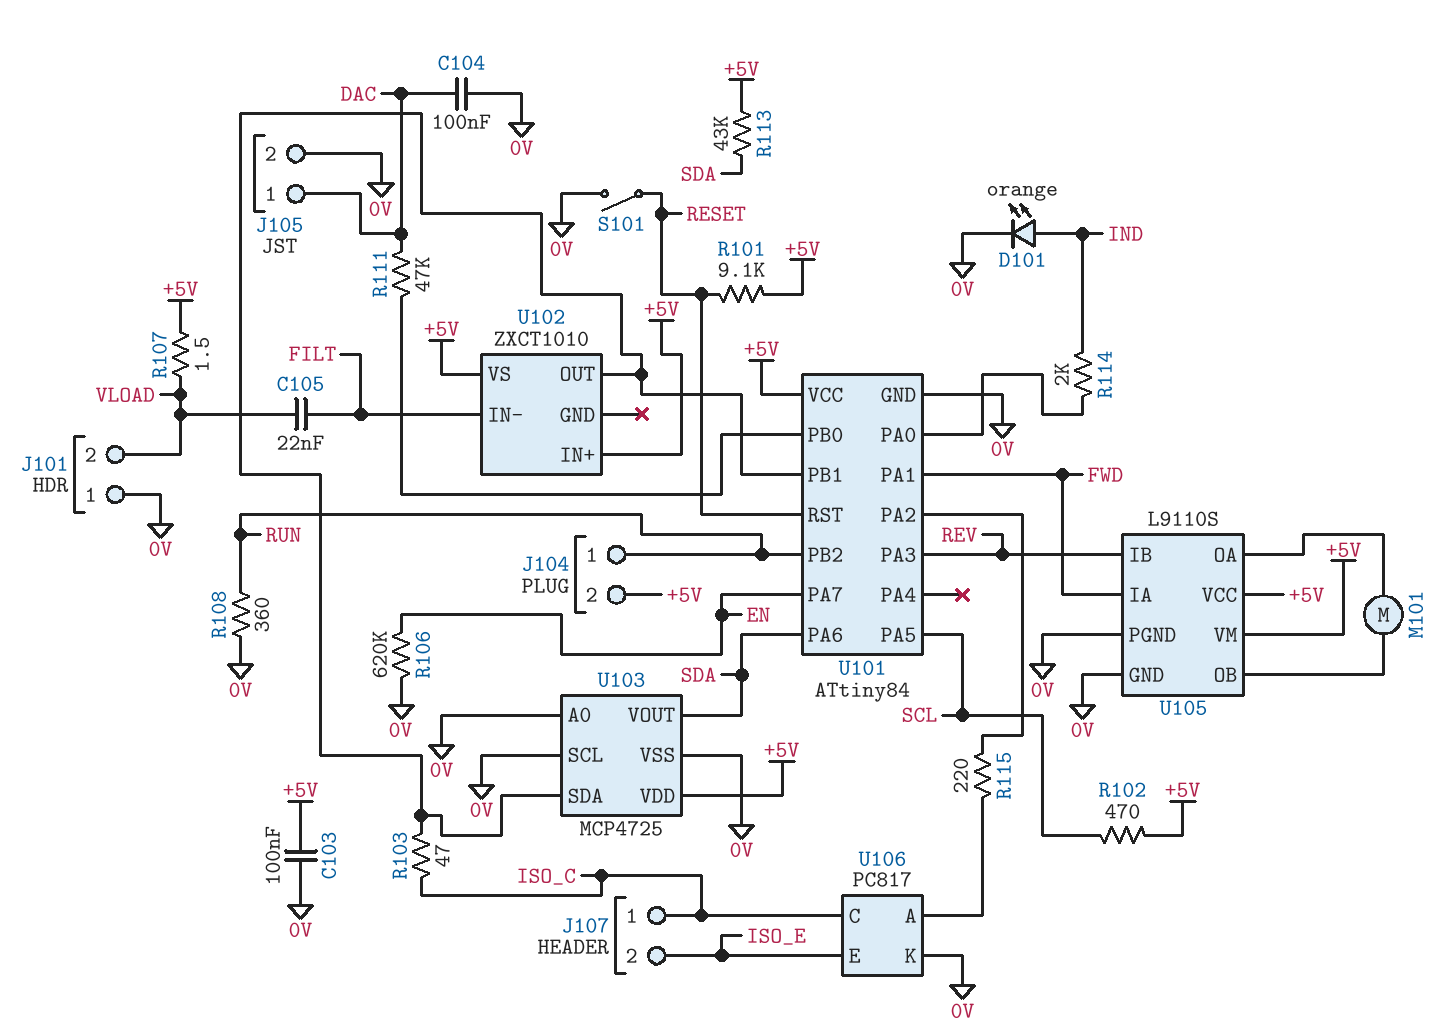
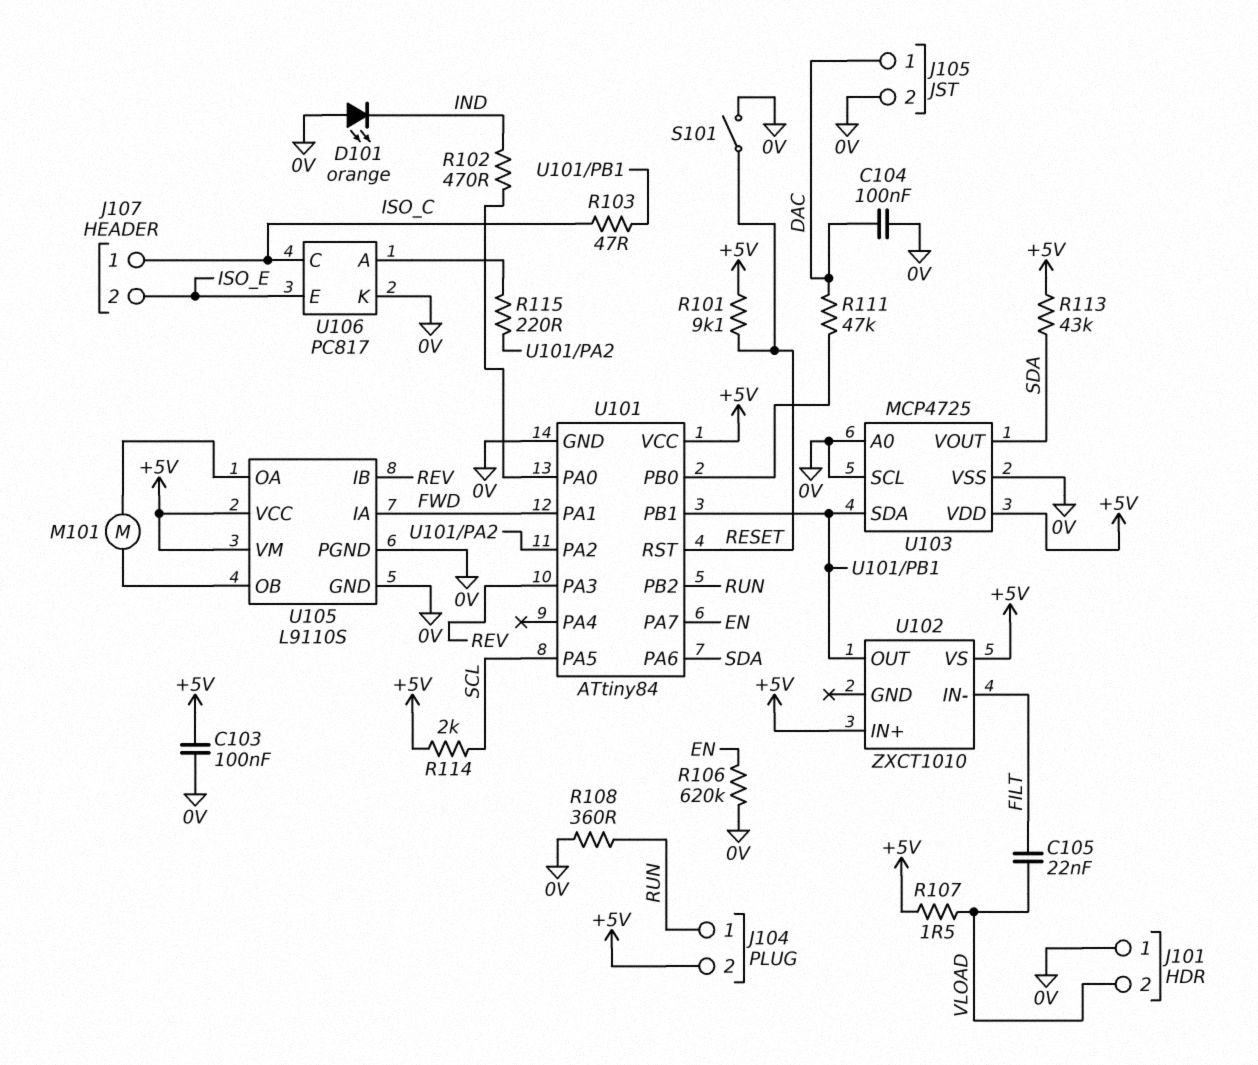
D101: LED orange (A IND, K 0V) -> LED orange (A 0V, K IND)
R102: 470 (+5V, SCL) -> 470 (IND, U101/PA0)
R114: 2k (IND, U101/PA0) -> 2k (+5V, SCL)

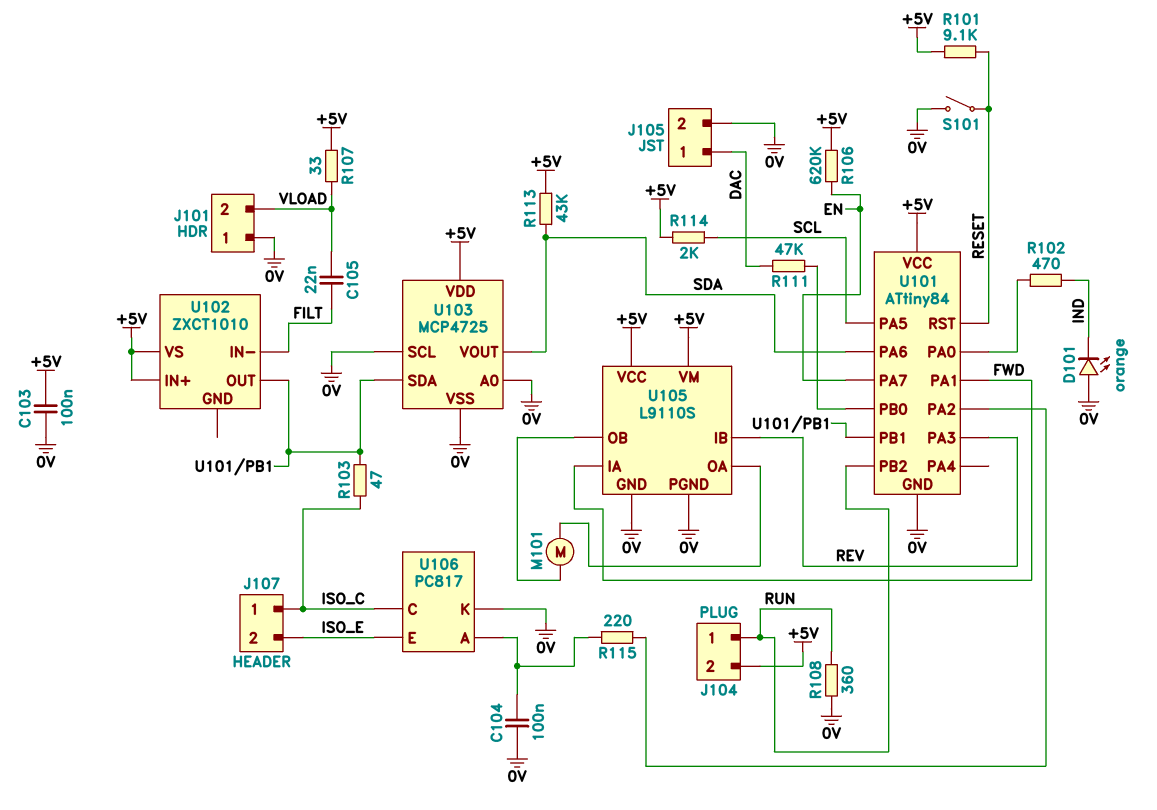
C104: 100nF (0V, DAC) -> 100nF (0V, U106/A)
R106: 620k (0V, EN) -> 620k (+5V, EN)
R107: 1.5 (+5V, VLOAD) -> 33 (+5V, VLOAD)

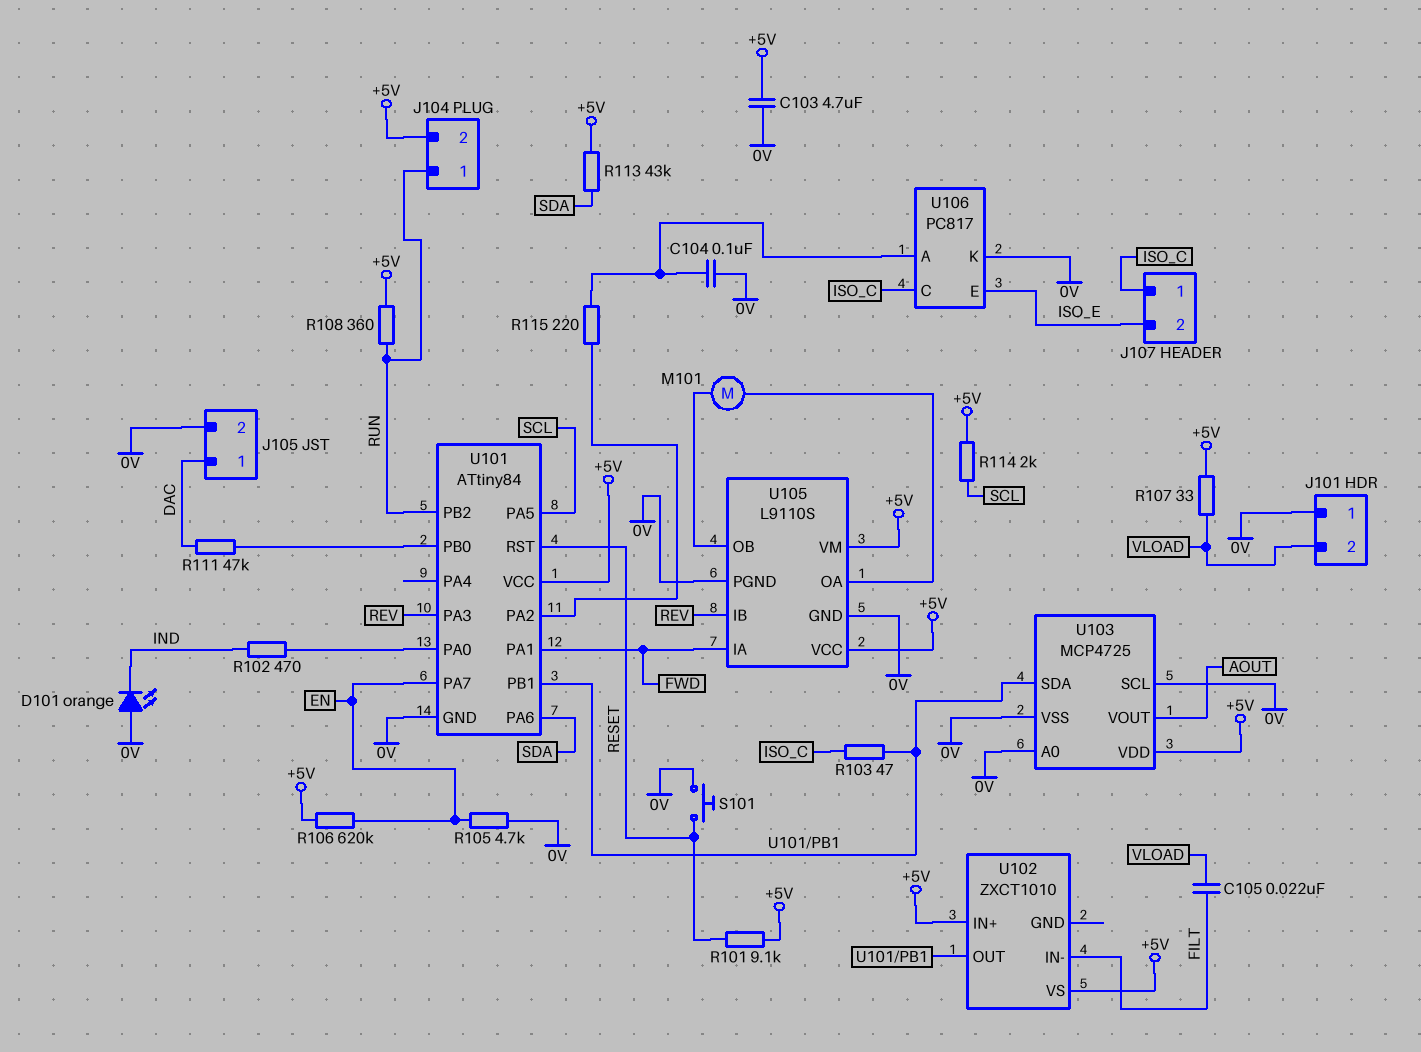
C103: 100nF (+5V, 0V) -> 4.7uF (+5V, 0V)
R105: none -> 4.7k (0V, EN)
R108: 360 (0V, RUN) -> 360 (+5V, RUN)
S101: switch (0V, RESET) -> button (0V, RESET)
U103 pin VOUT: SDA -> AOUT

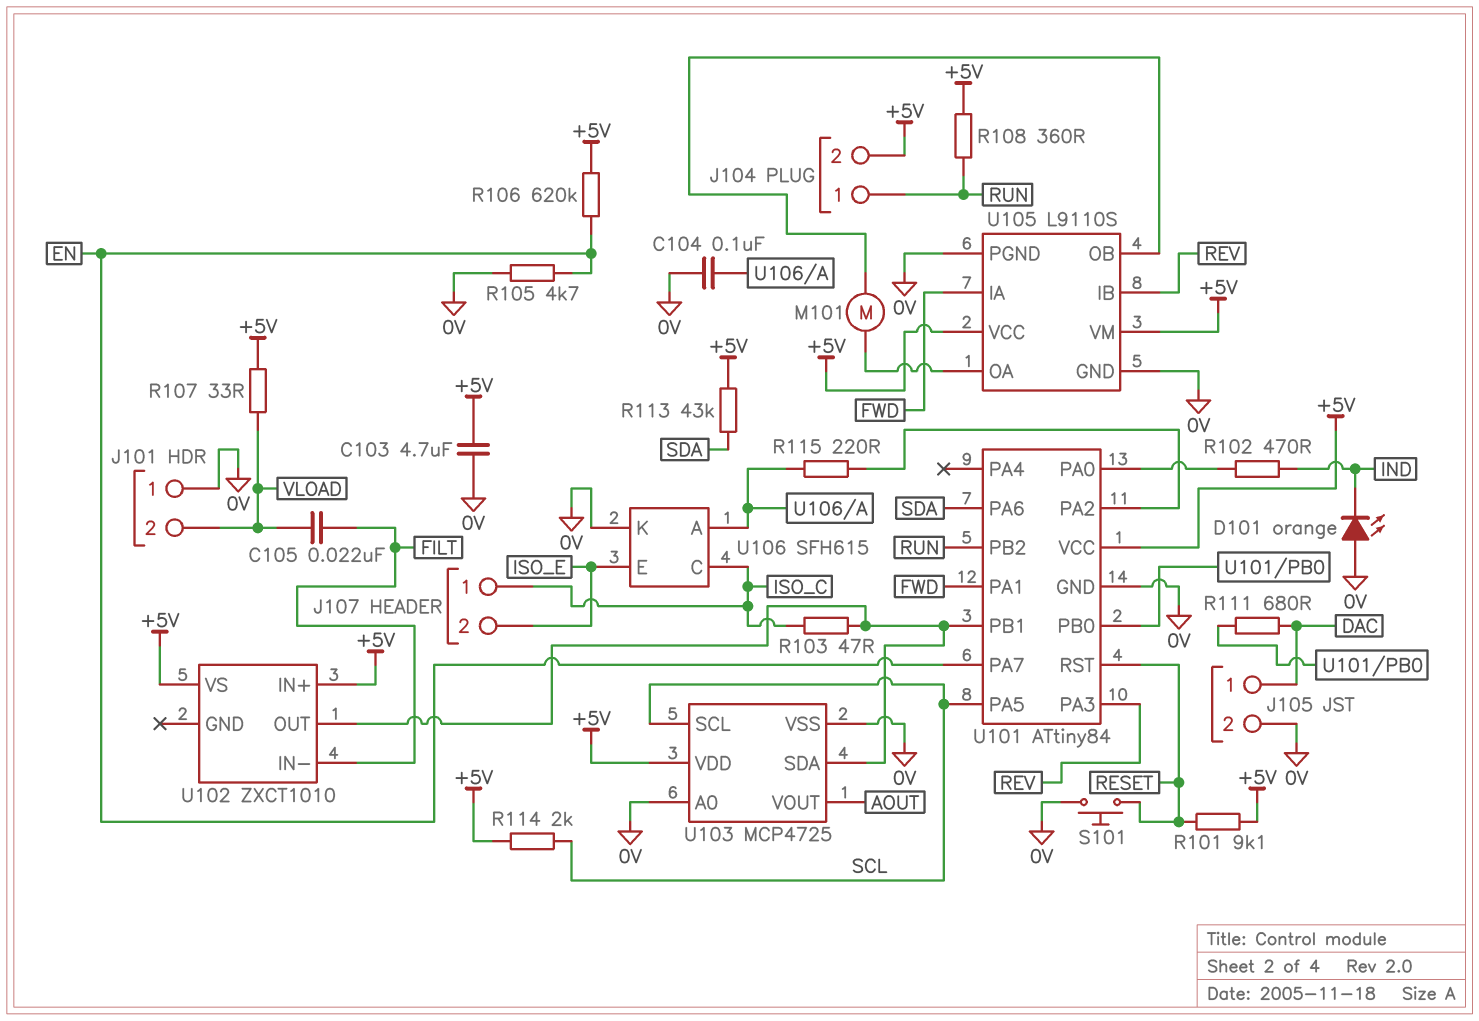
R111: 47k (DAC, U101/PB0) -> 680 (DAC, U101/PB0)
U103 pin SCL: 0V -> SCL
U106: PC817 -> SFH615

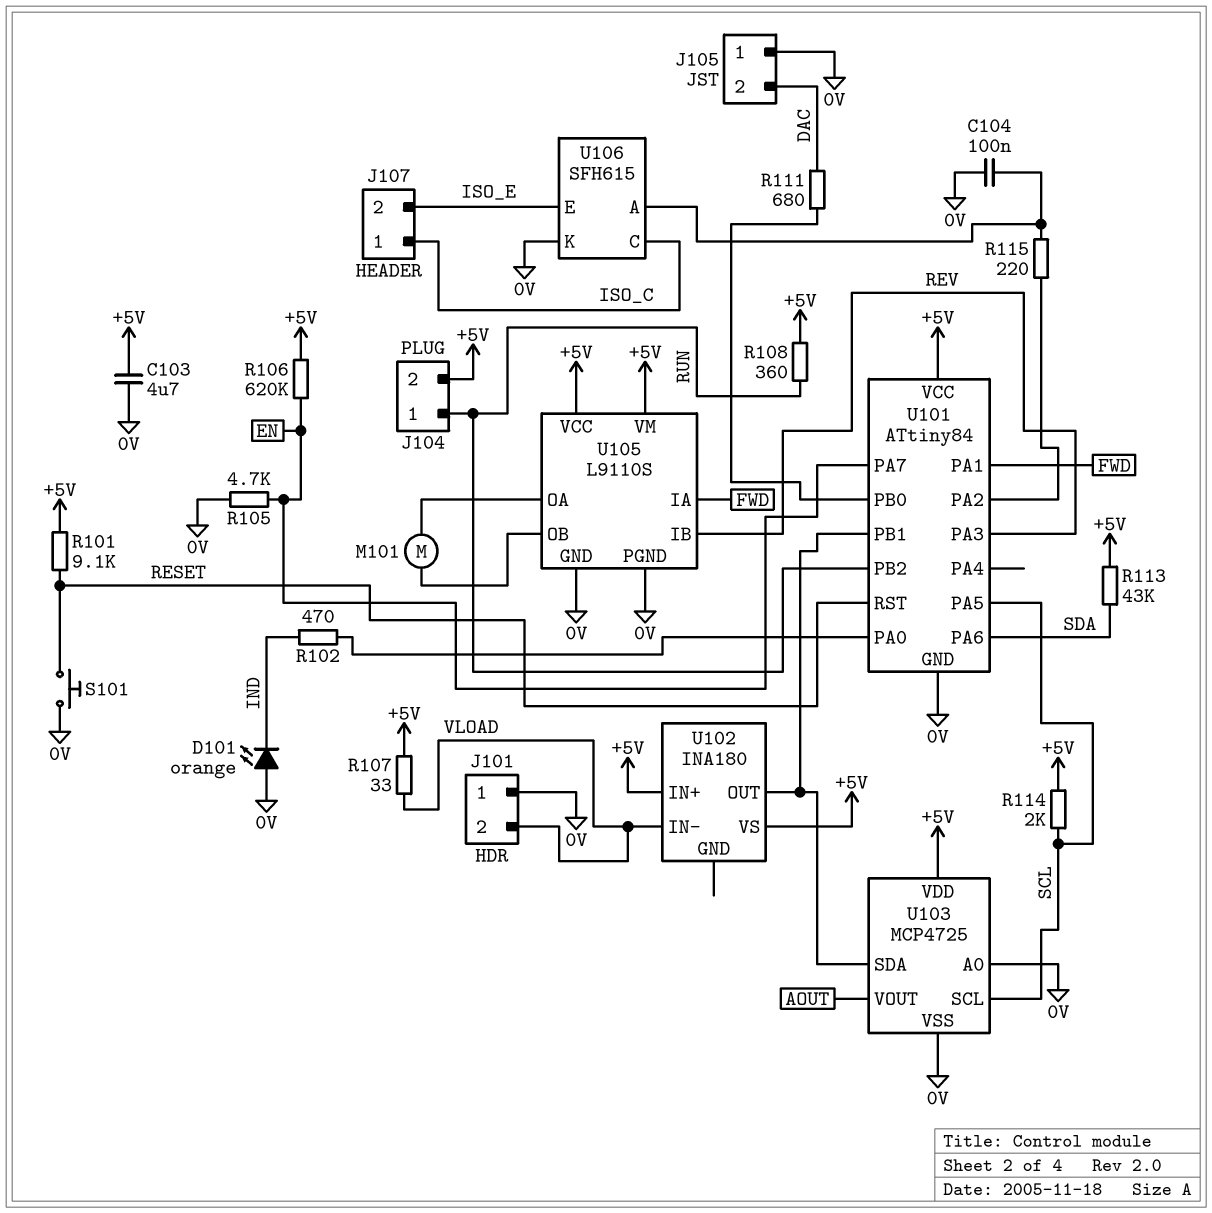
C105: 22nF (FILT, VLOAD) -> none
J105 pin 1: DAC -> 0V
J105 pin 2: 0V -> DAC
R103: 47 (ISO_C, U101/PB1) -> none
U102: ZXCT1010 -> INA180
U102 pin IN-: FILT -> VLOAD

